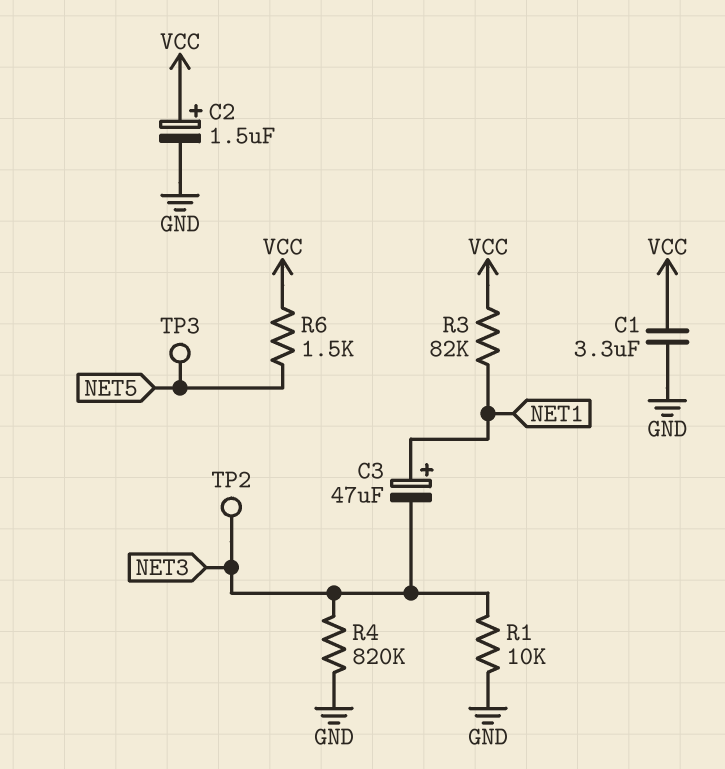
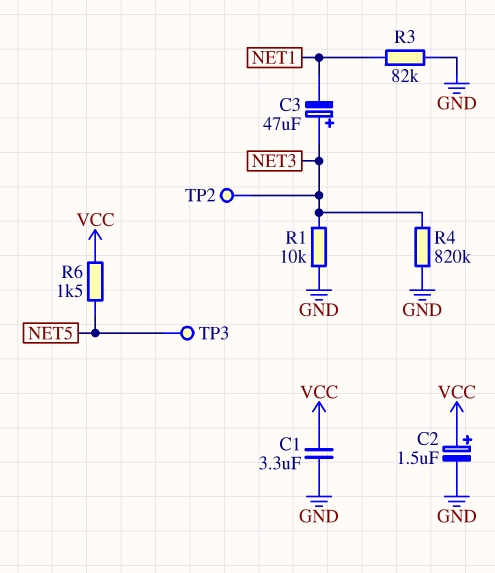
C3: 47uF (plus NET1, minus NET3) -> 47uF (plus NET3, minus NET1)
R3: 82k (NET1, VCC) -> 82k (GND, NET1)

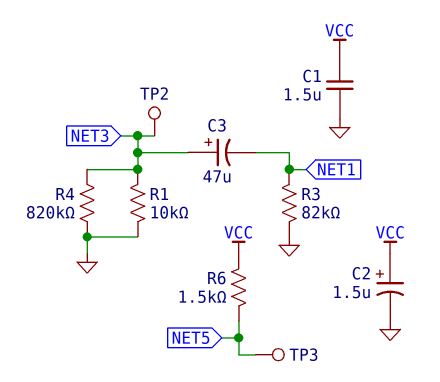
C1: 3.3uF (GND, VCC) -> 1.5uF (GND, VCC)

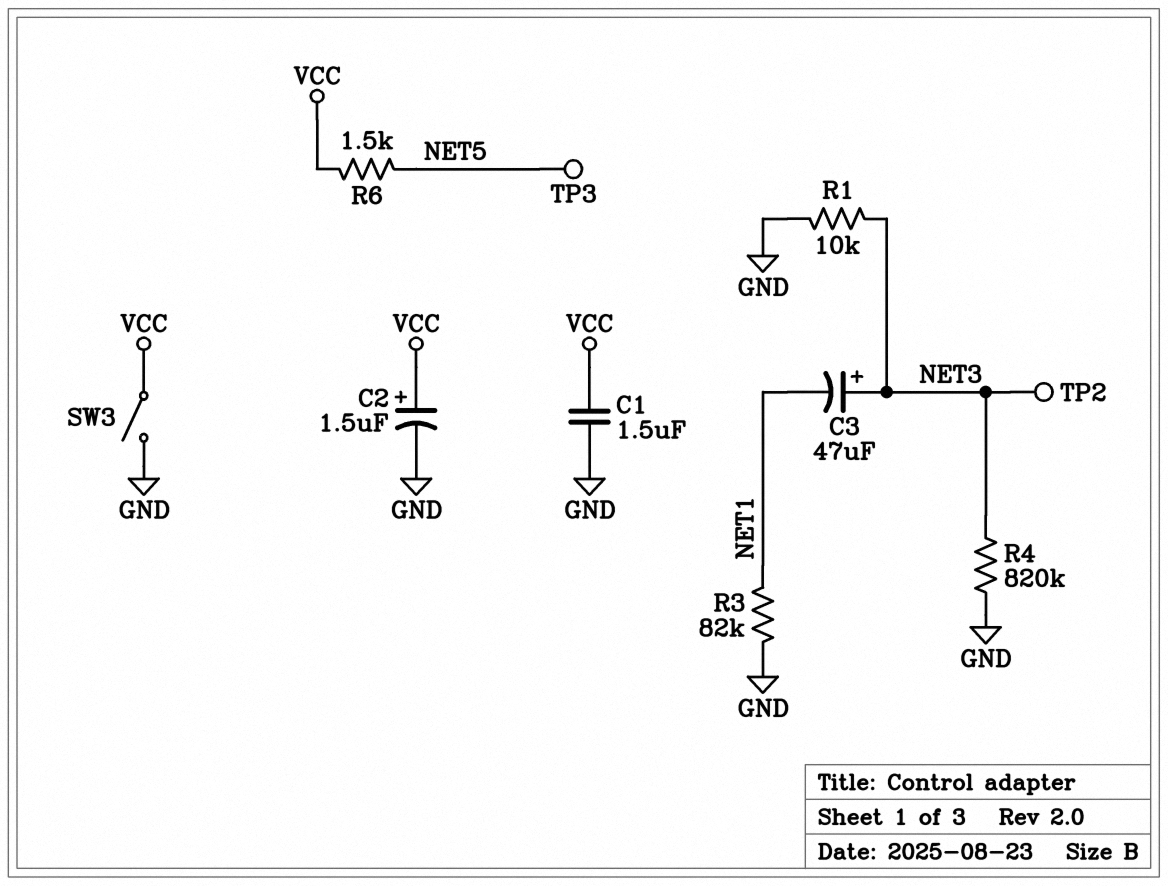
SW3: none -> switch (GND, VCC)

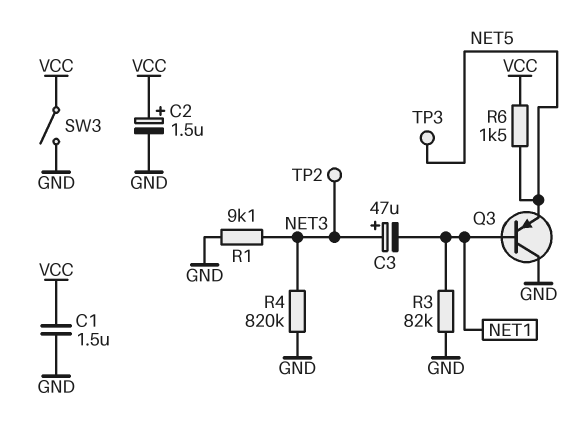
Q3: none -> PNP (B NET1, C GND, E NET5)
R1: 10k (GND, NET3) -> 9.1k (GND, NET3)

